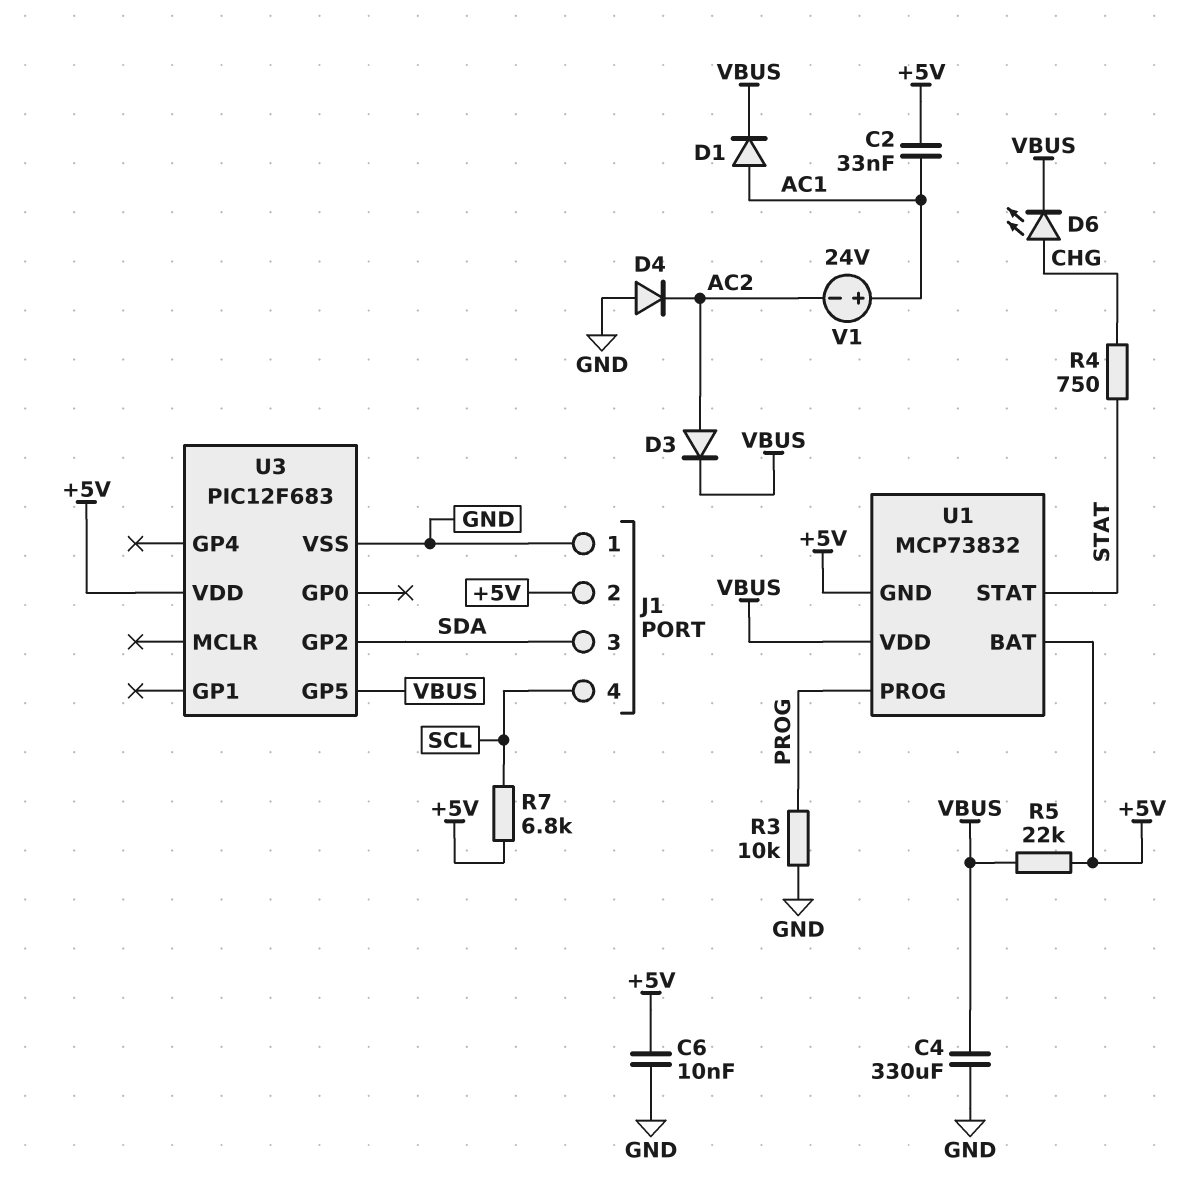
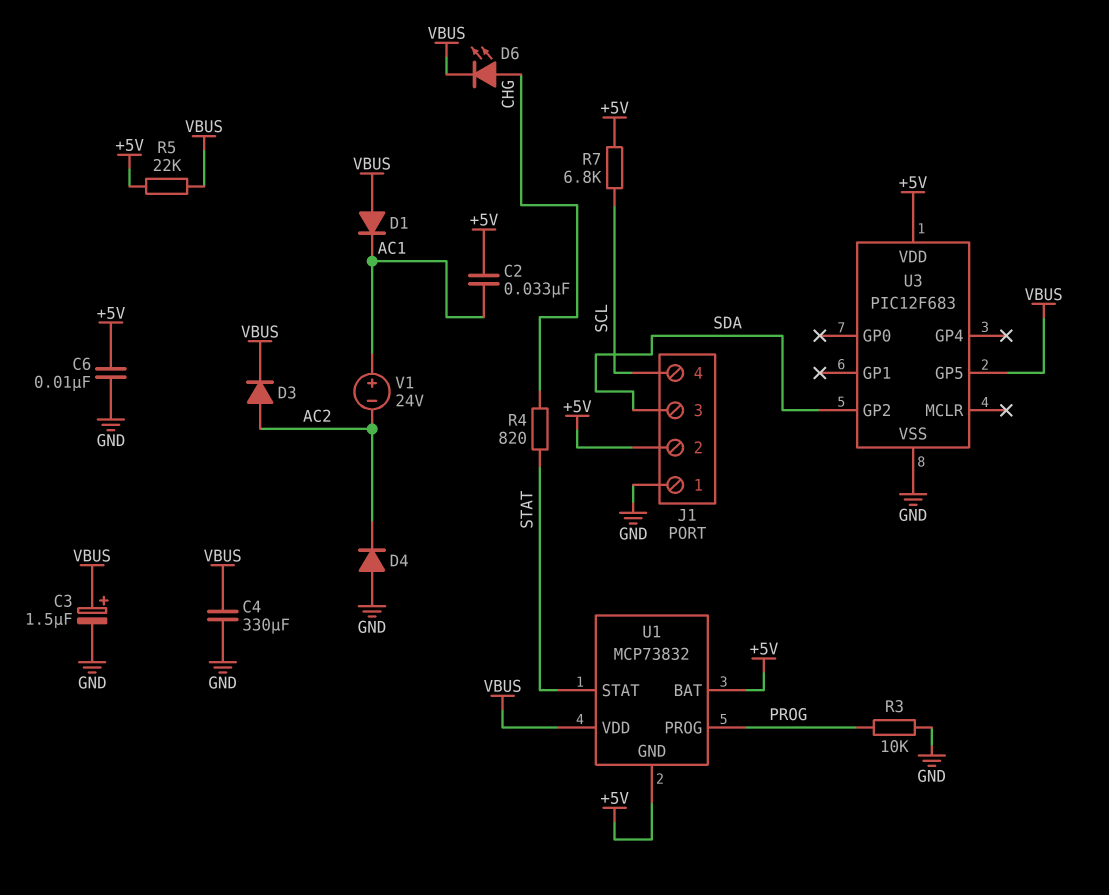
C3: none -> 1.5uF (plus VBUS, minus GND)
D1: diode (A AC1, K VBUS) -> diode (A VBUS, K AC1)
R4: 750 (CHG, STAT) -> 820 (CHG, STAT)

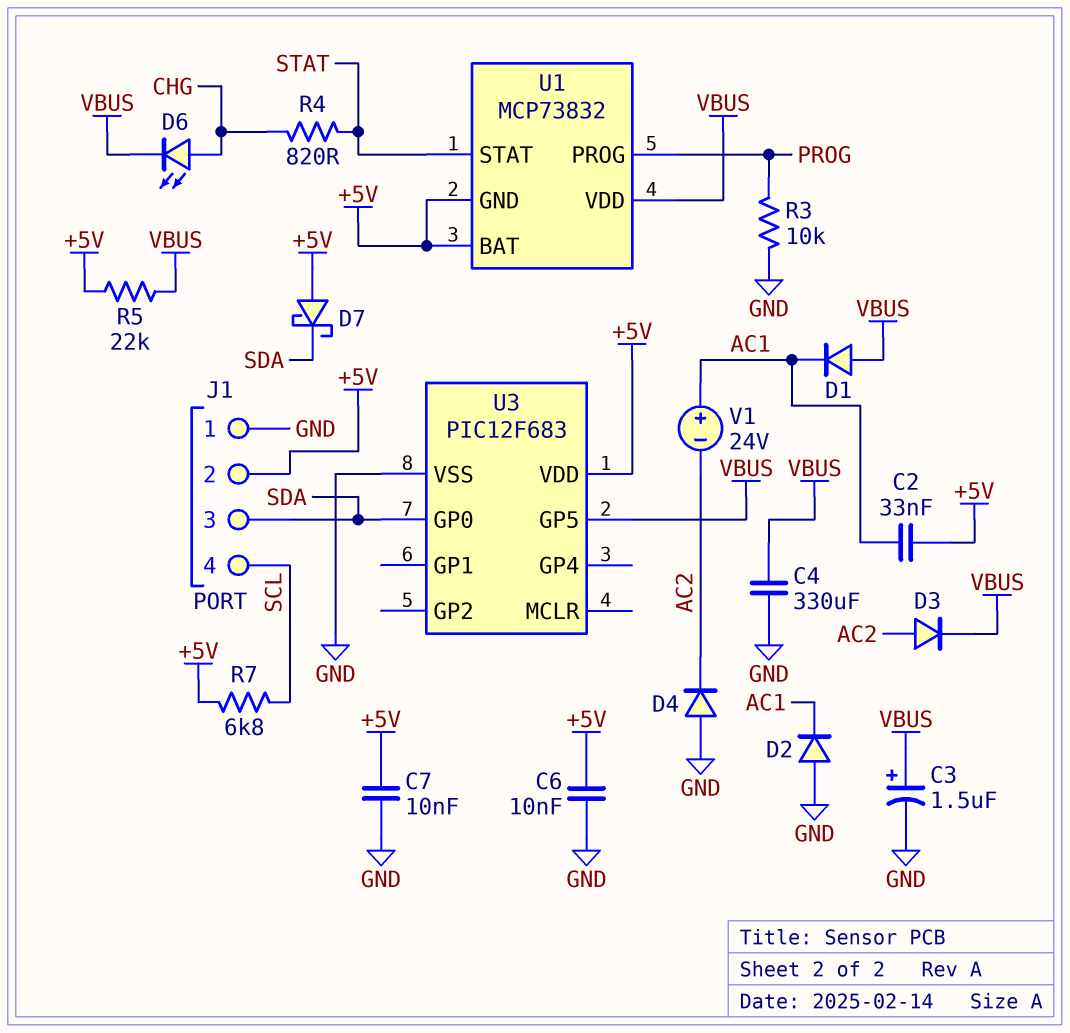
C7: none -> 10nF (+5V, GND)
D2: none -> diode (A GND, K AC1)
D7: none -> schottky (A +5V, K SDA)
U3 pin GP0: none -> SDA
U3 pin GP2: SDA -> none

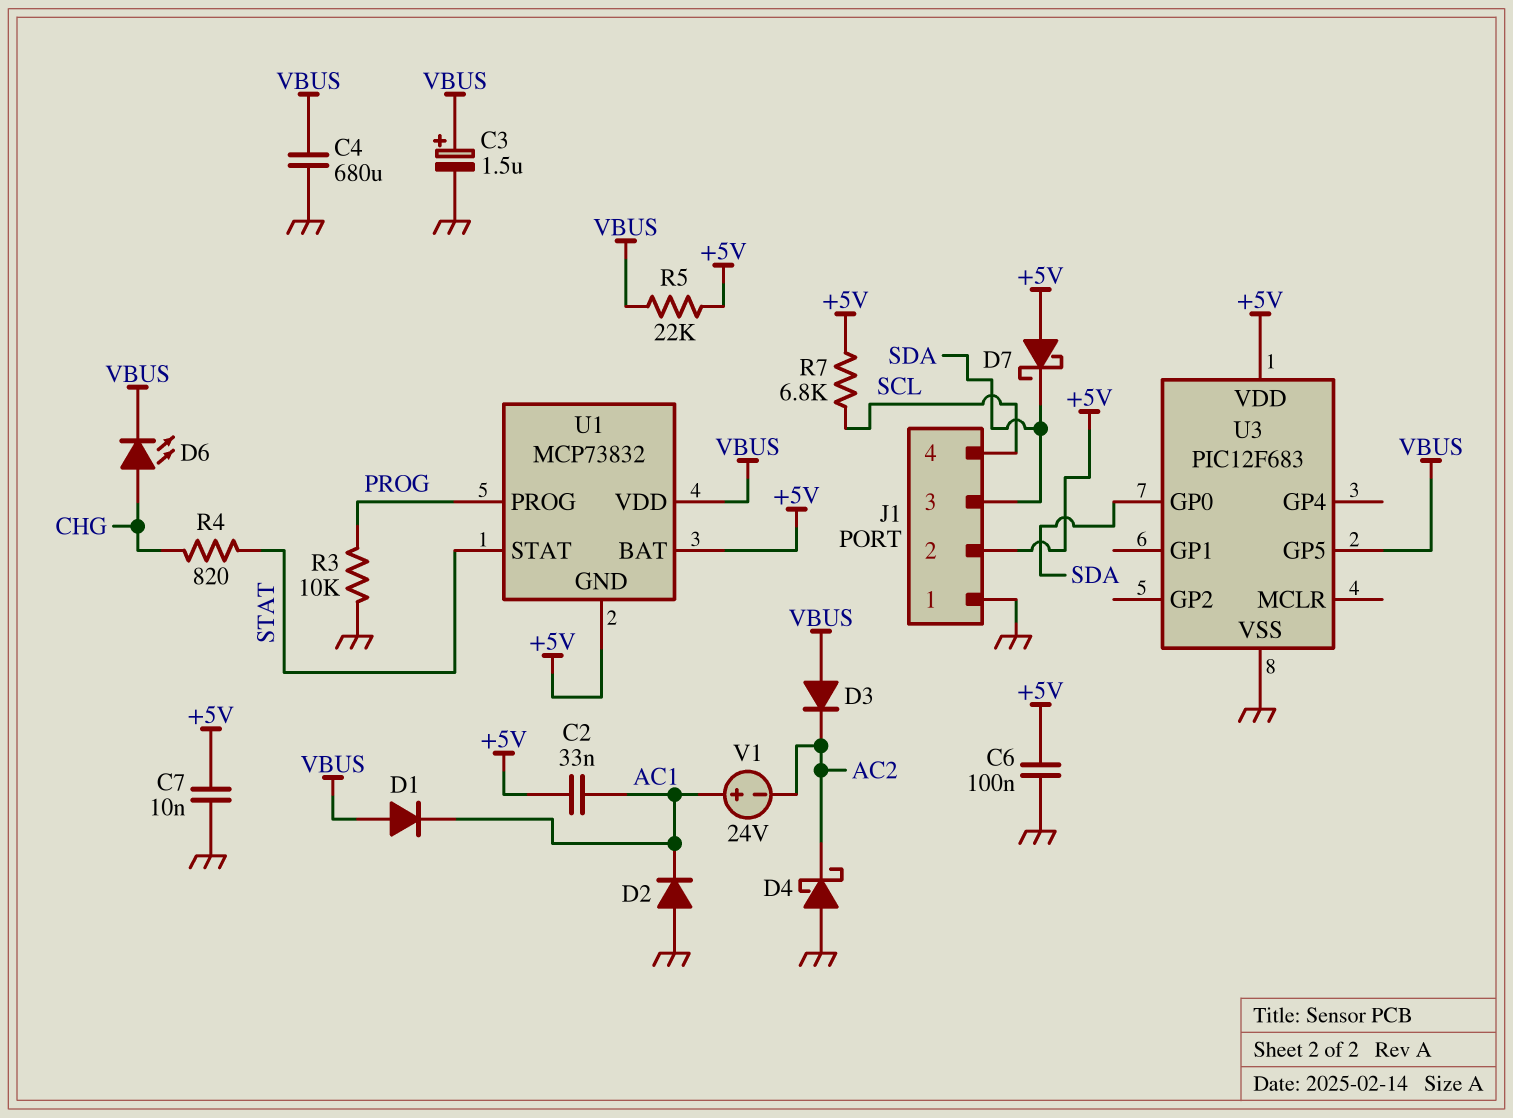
C4: 330uF (GND, VBUS) -> 680uF (GND, VBUS)
C6: 10nF (+5V, GND) -> 100nF (+5V, GND)
D3: diode (A AC2, K VBUS) -> diode (A VBUS, K AC2)
D4: diode (A GND, K AC2) -> schottky (A GND, K AC2)

